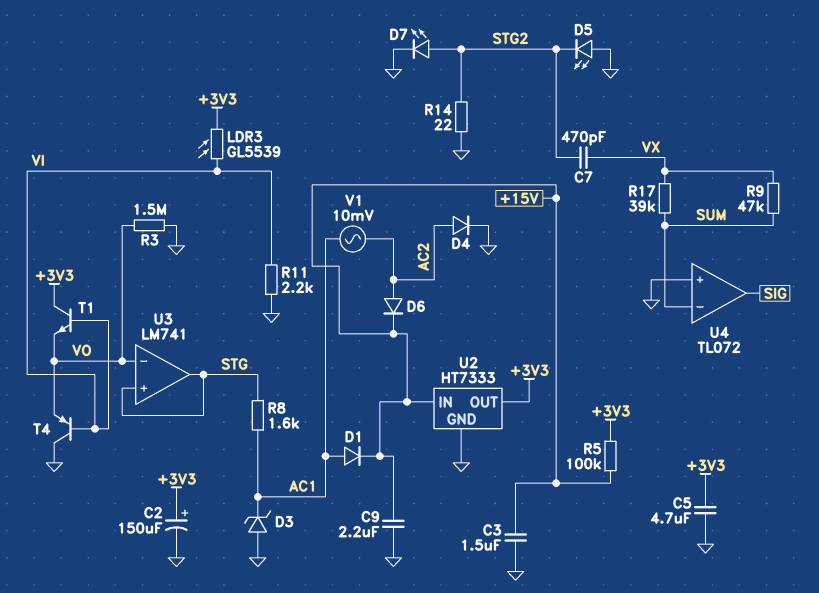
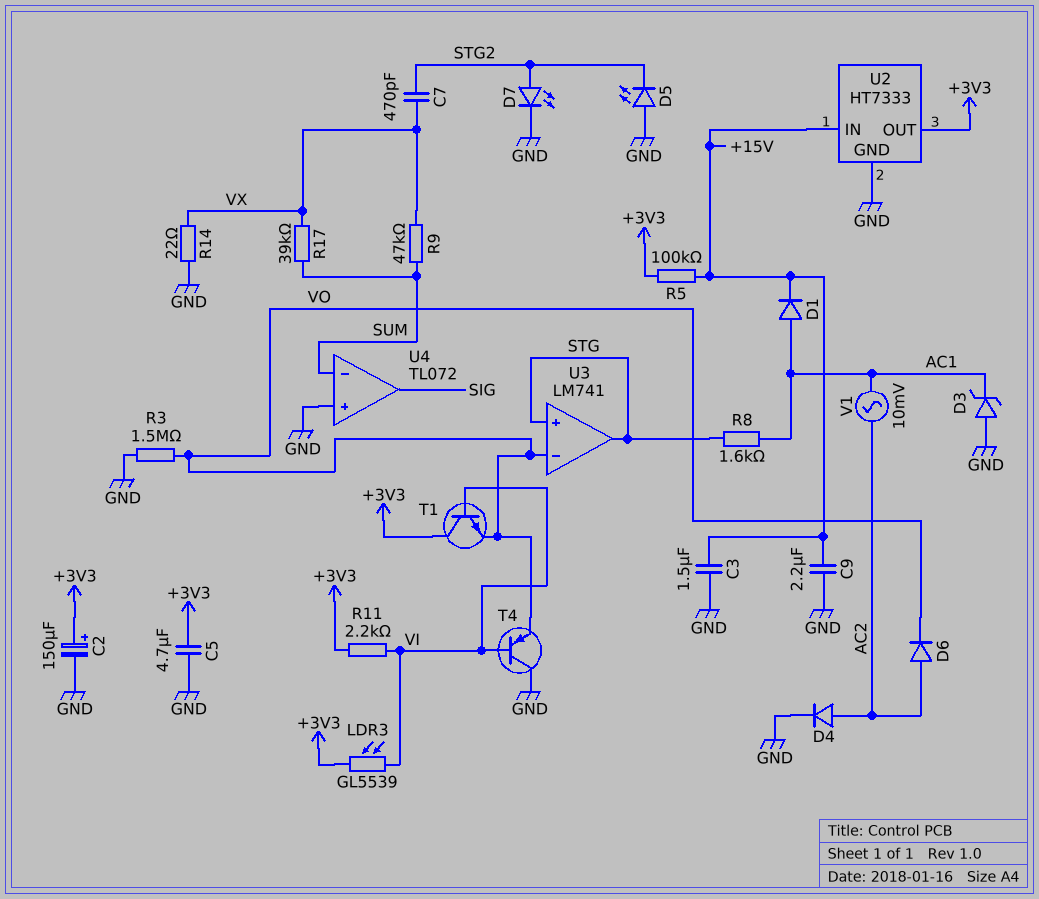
D6: diode (A AC2, K +15V) -> diode (A AC2, K VO)
R11: 2.2k (GND, VI) -> 2.2k (+3V3, VI)
R14: 22 (GND, STG2) -> 22 (GND, VX)

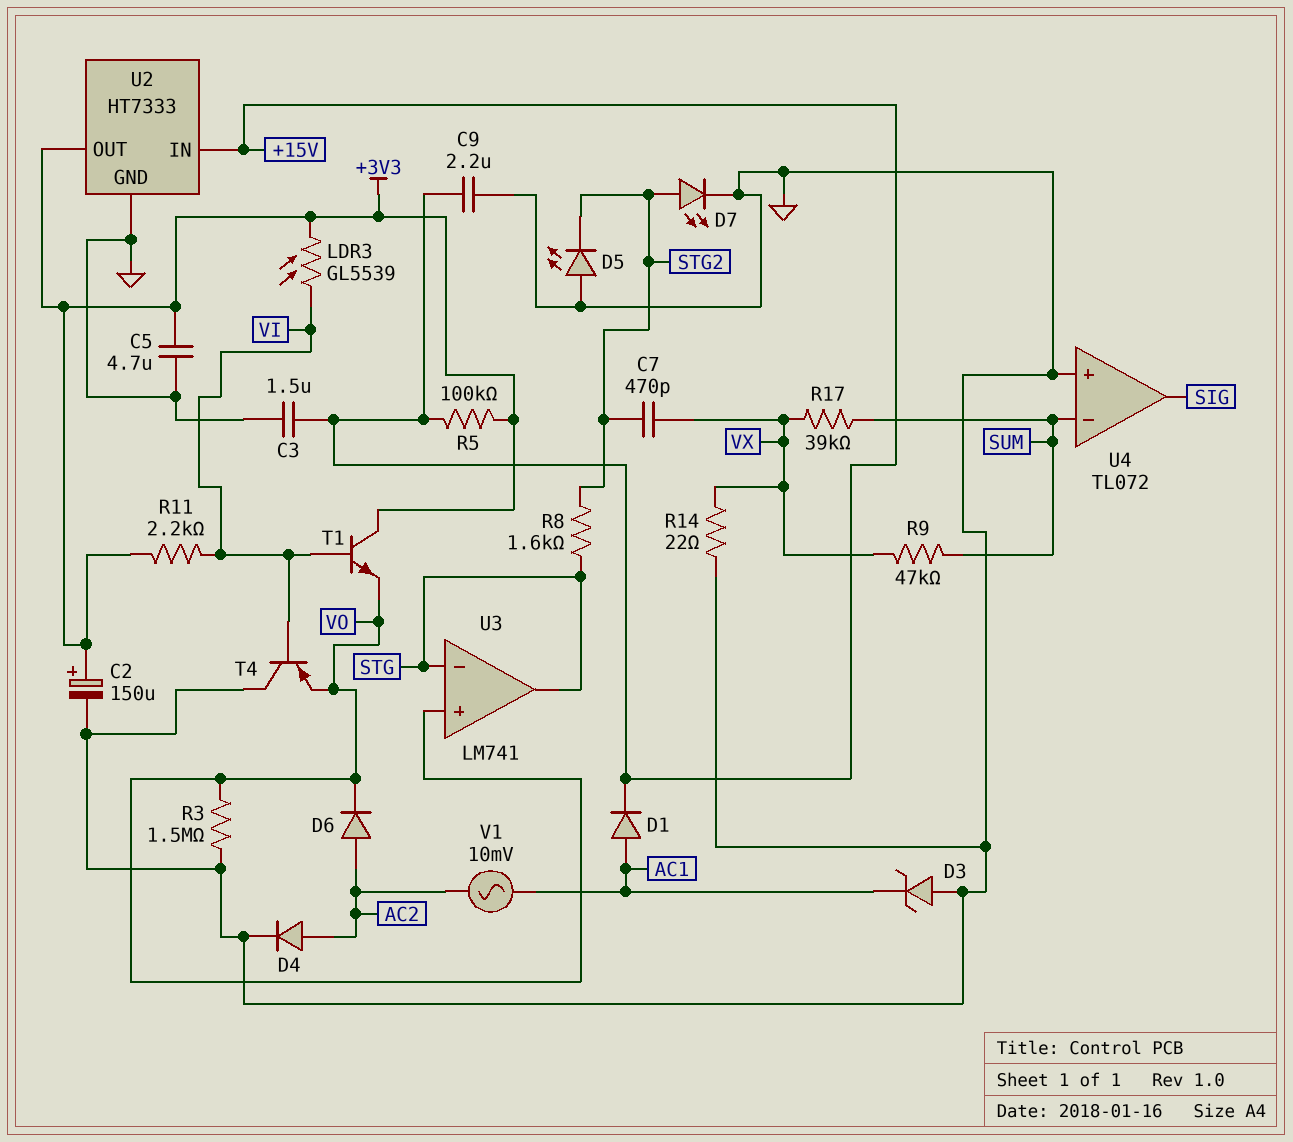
R8: 1.6k (AC1, STG) -> 1.6k (STG, STG2)
U3 pin in+: STG -> VO
U3 pin in-: VO -> STG

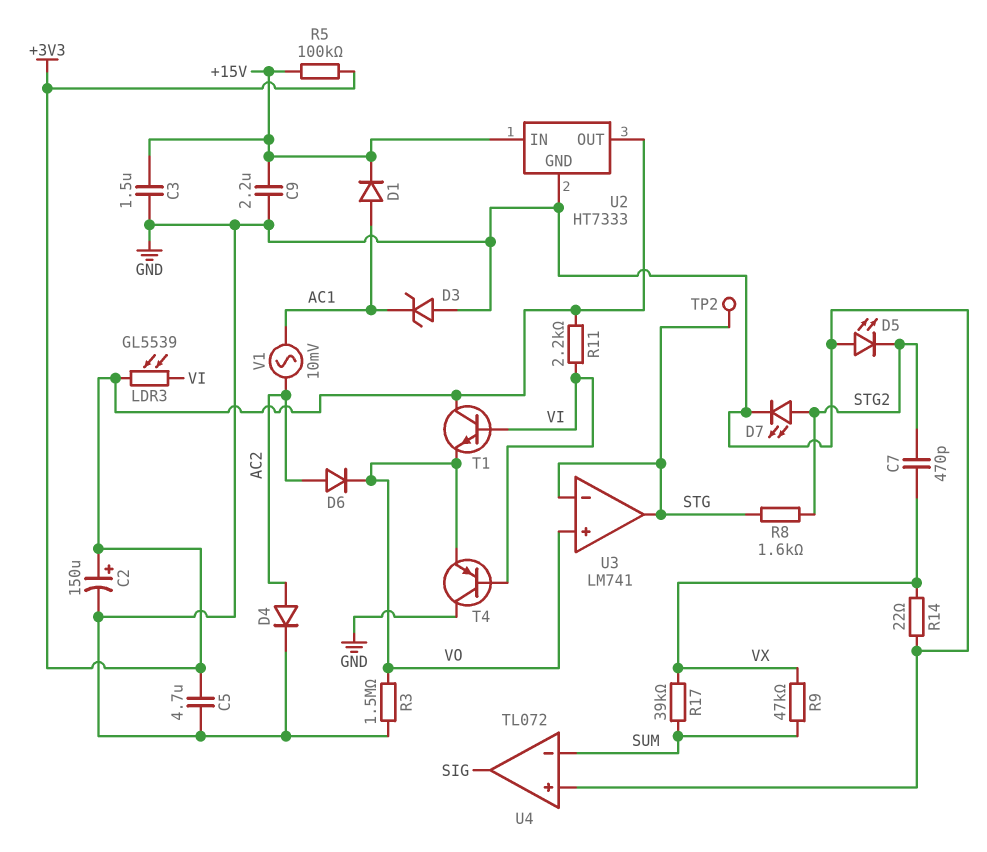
TP2: none -> test point (STG)

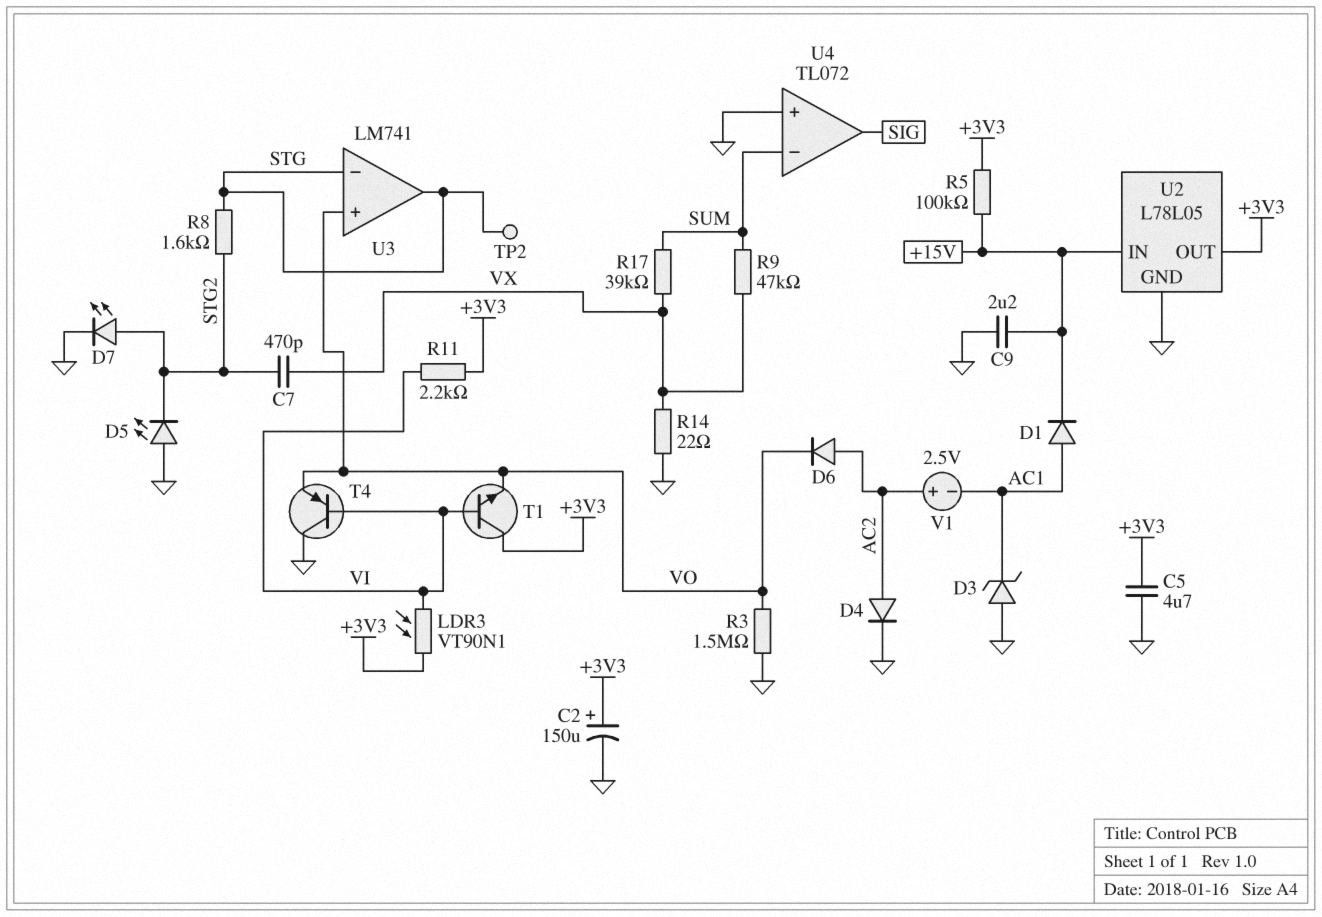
C3: 1.5uF (+15V, GND) -> none
LDR3: GL5539 (+3V3, VI) -> VT90N1 (+3V3, VI)
U2: HT7333 -> L78L05
V1: AC 10mV (AC1, AC2) -> 2.5V (plus AC2, minus AC1)

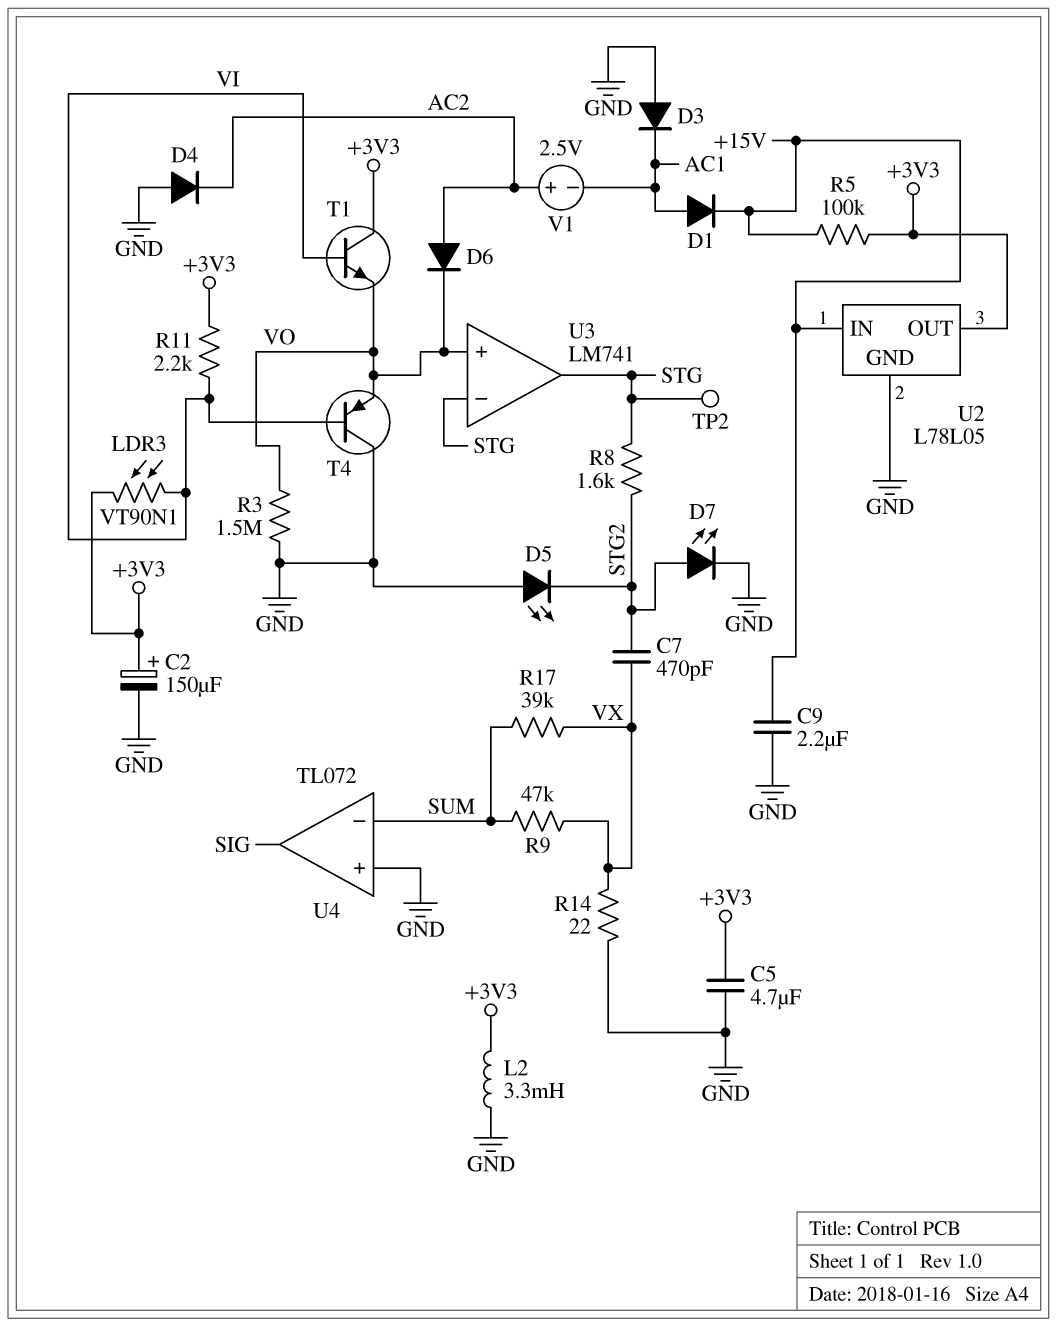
D3: zener (A GND, K AC1) -> diode (A GND, K AC1)
D4: diode (A AC2, K GND) -> diode (A GND, K AC2)
L2: none -> 3.3mH (+3V3, GND)

